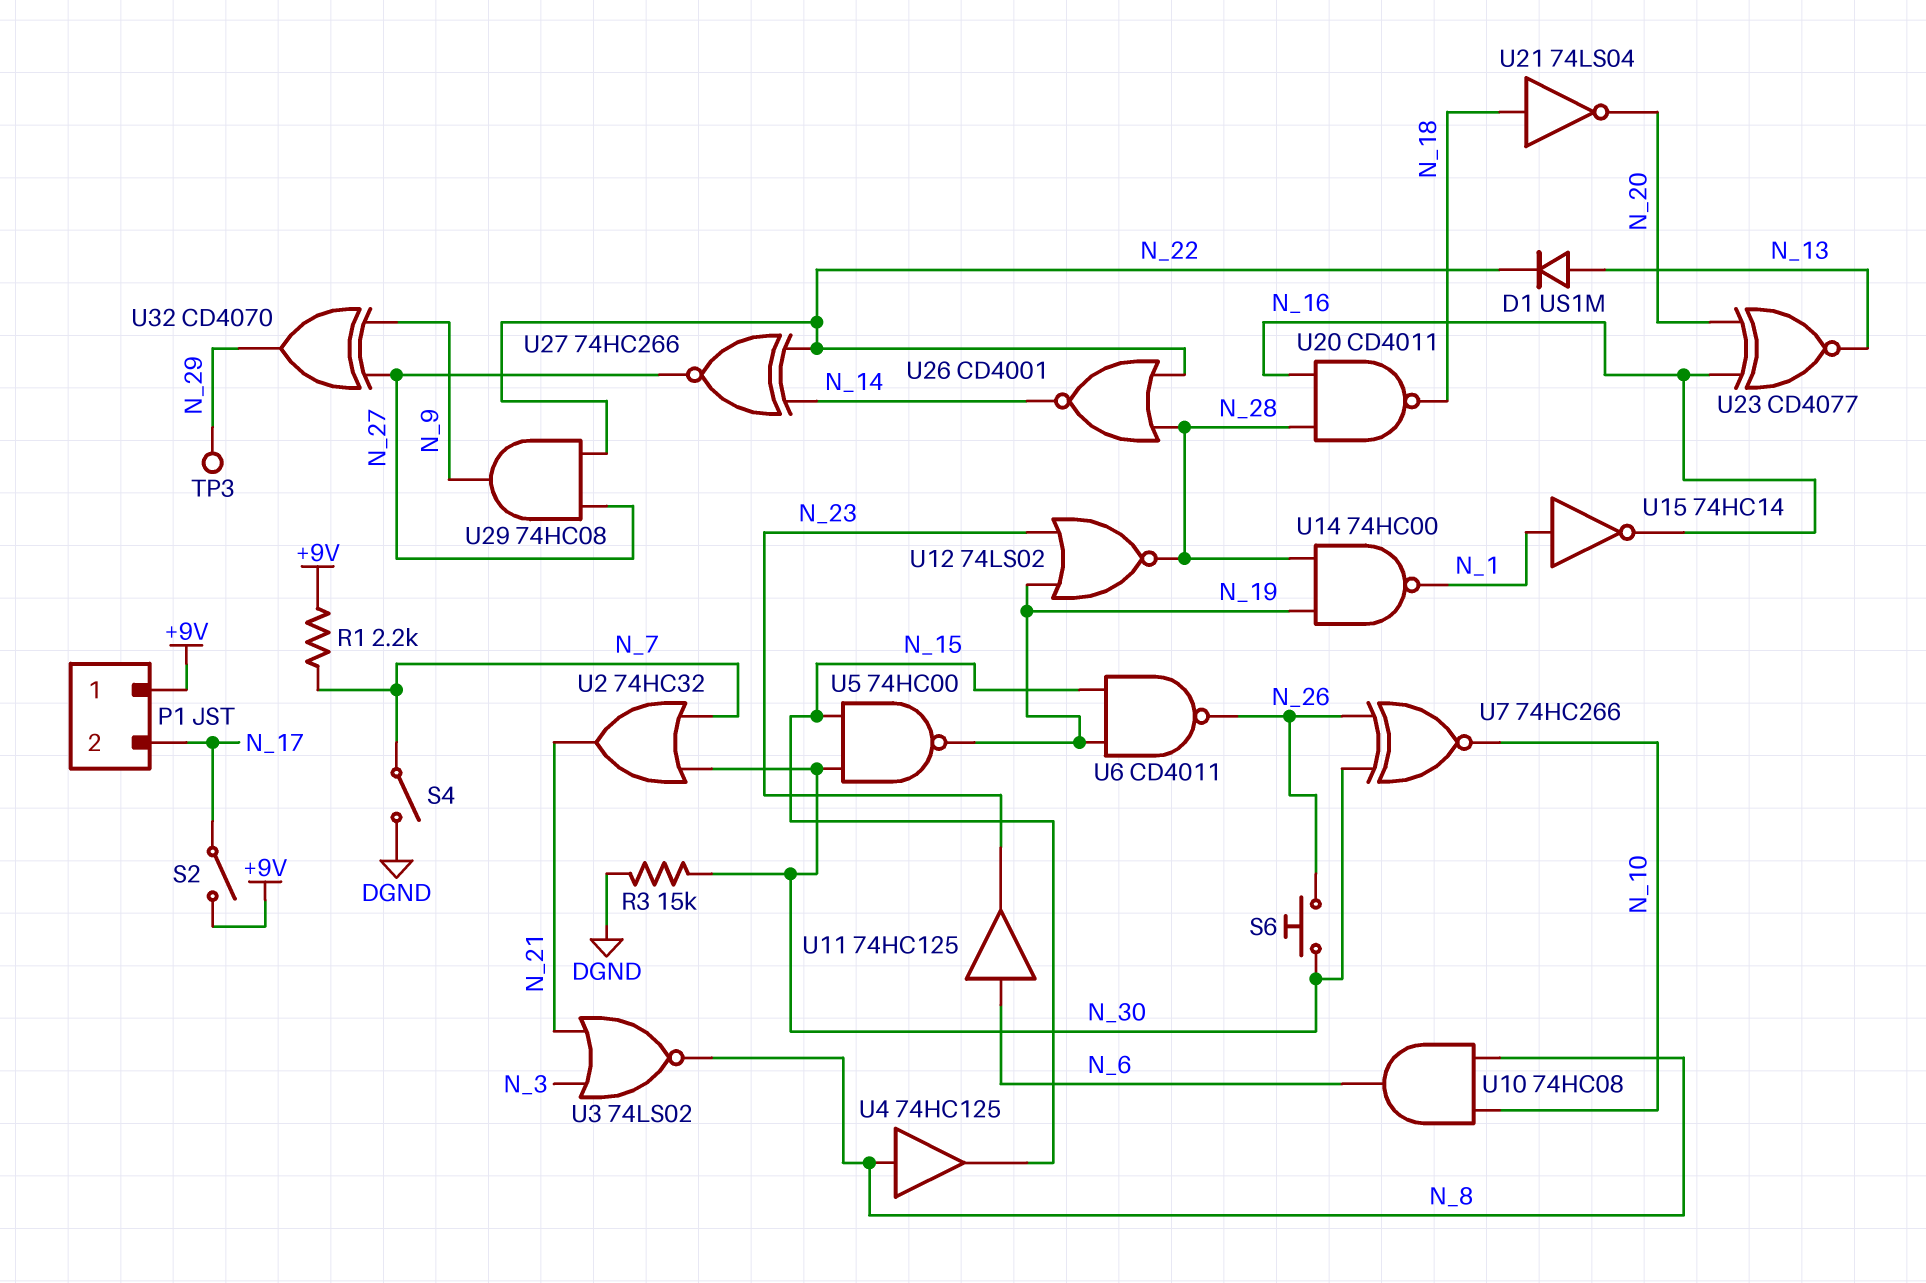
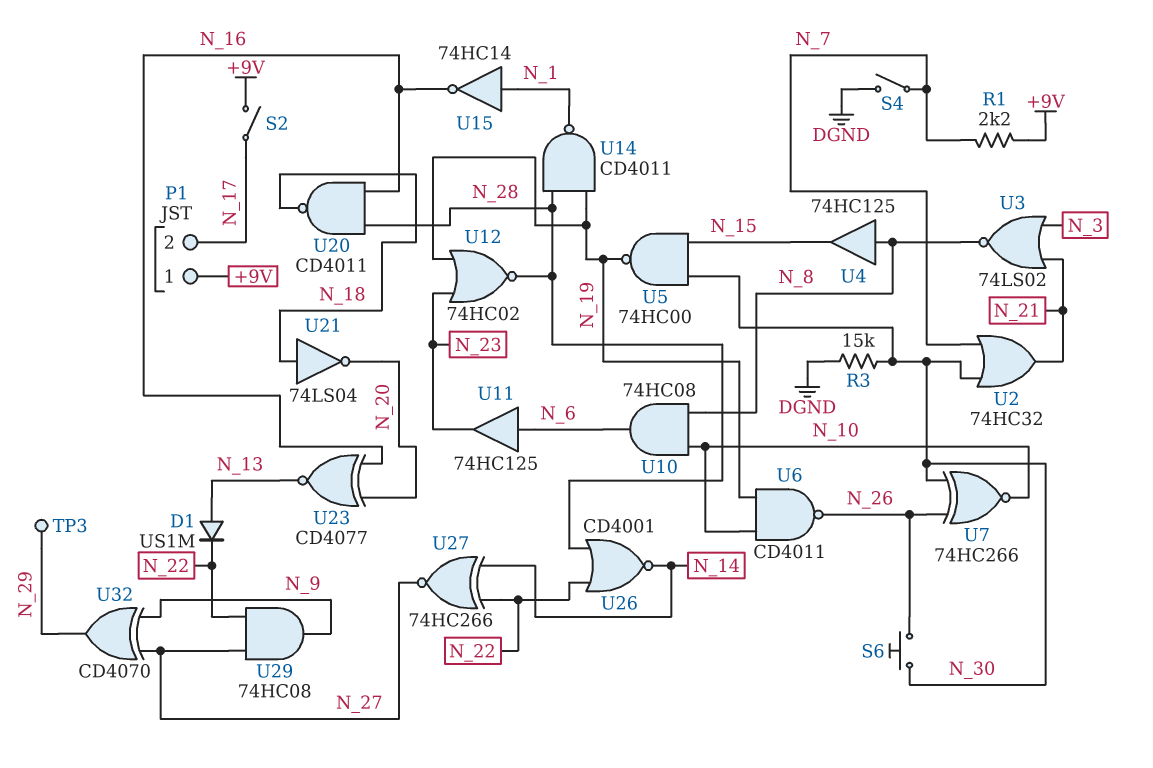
U6: NAND CD4011 (in N_15, in N_19, out N_26) -> NAND CD4011 (in N_10, in N_19, out N_26)
U12: NOR 74LS02 (in N_19, in N_23, out N_28) -> NOR 74HC02 (in N_19, in N_23, out N_28)
U14: NAND 74HC00 (in N_19, in N_28, out N_1) -> NAND CD4011 (in N_19, in N_28, out N_1)

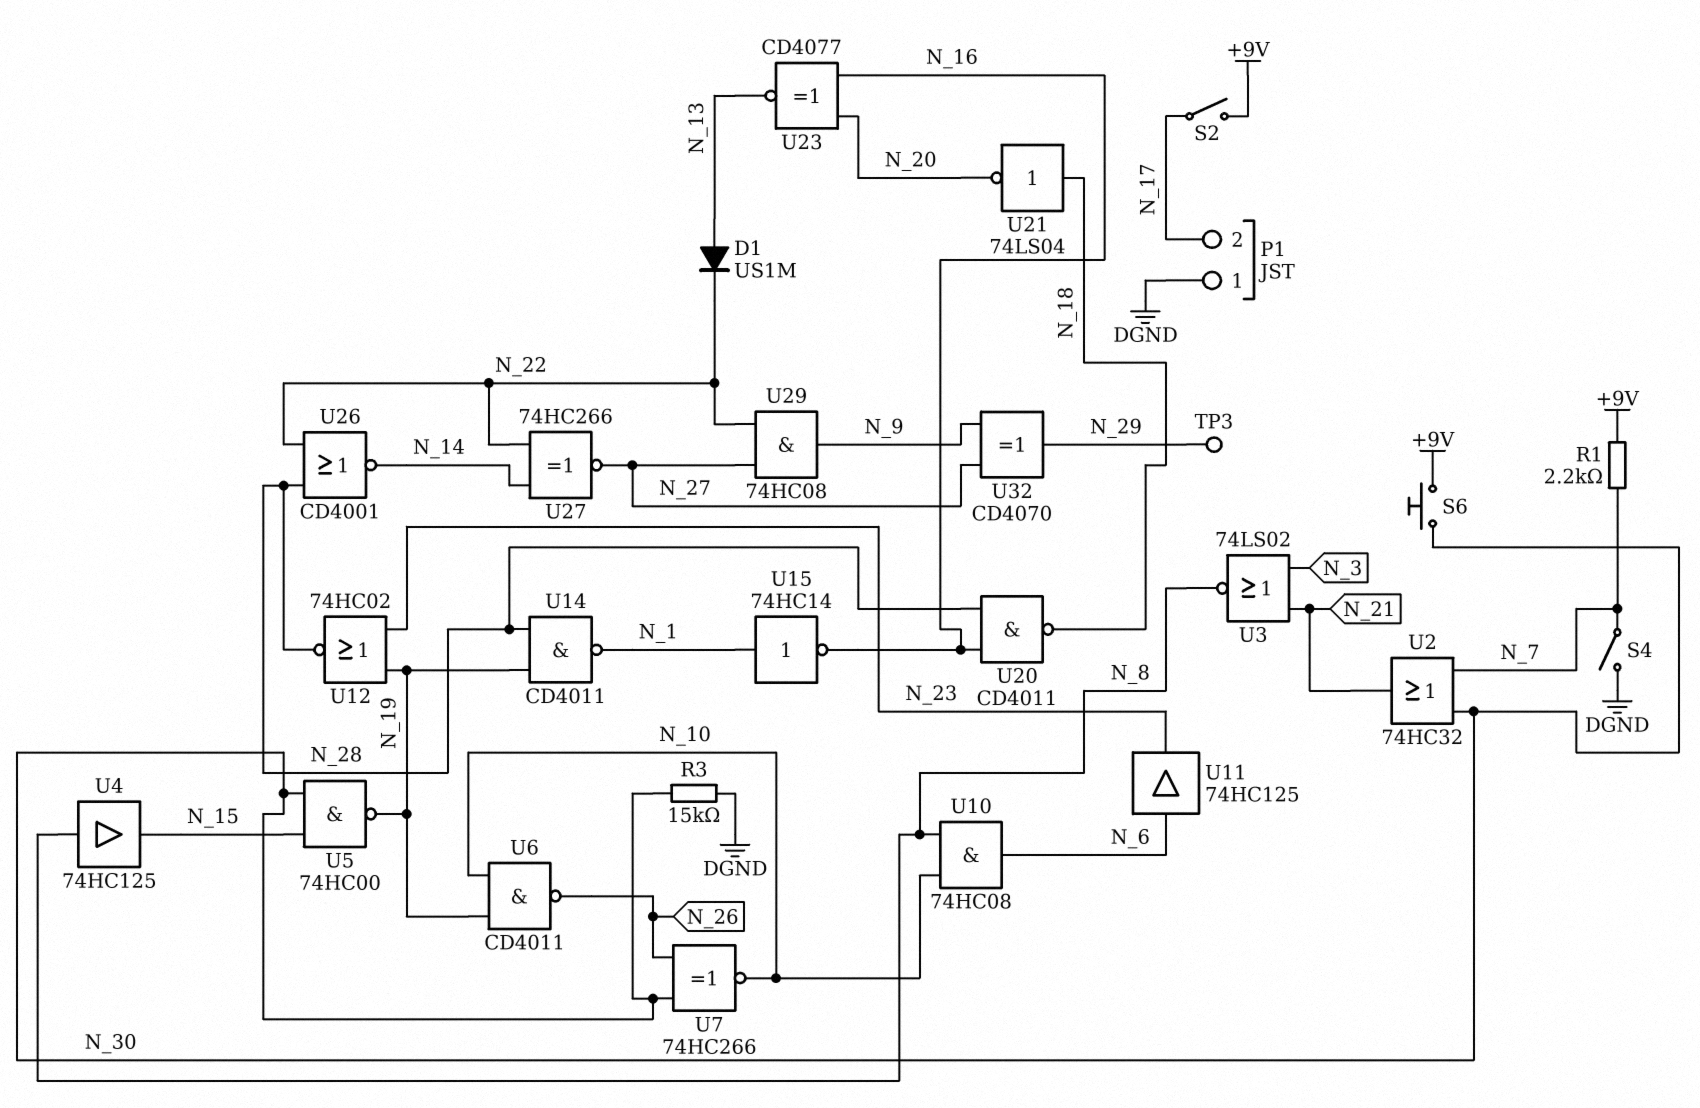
P1 pin 1: +9V -> DGND
S6: button (N_26, N_30) -> button (+9V, N_30)

